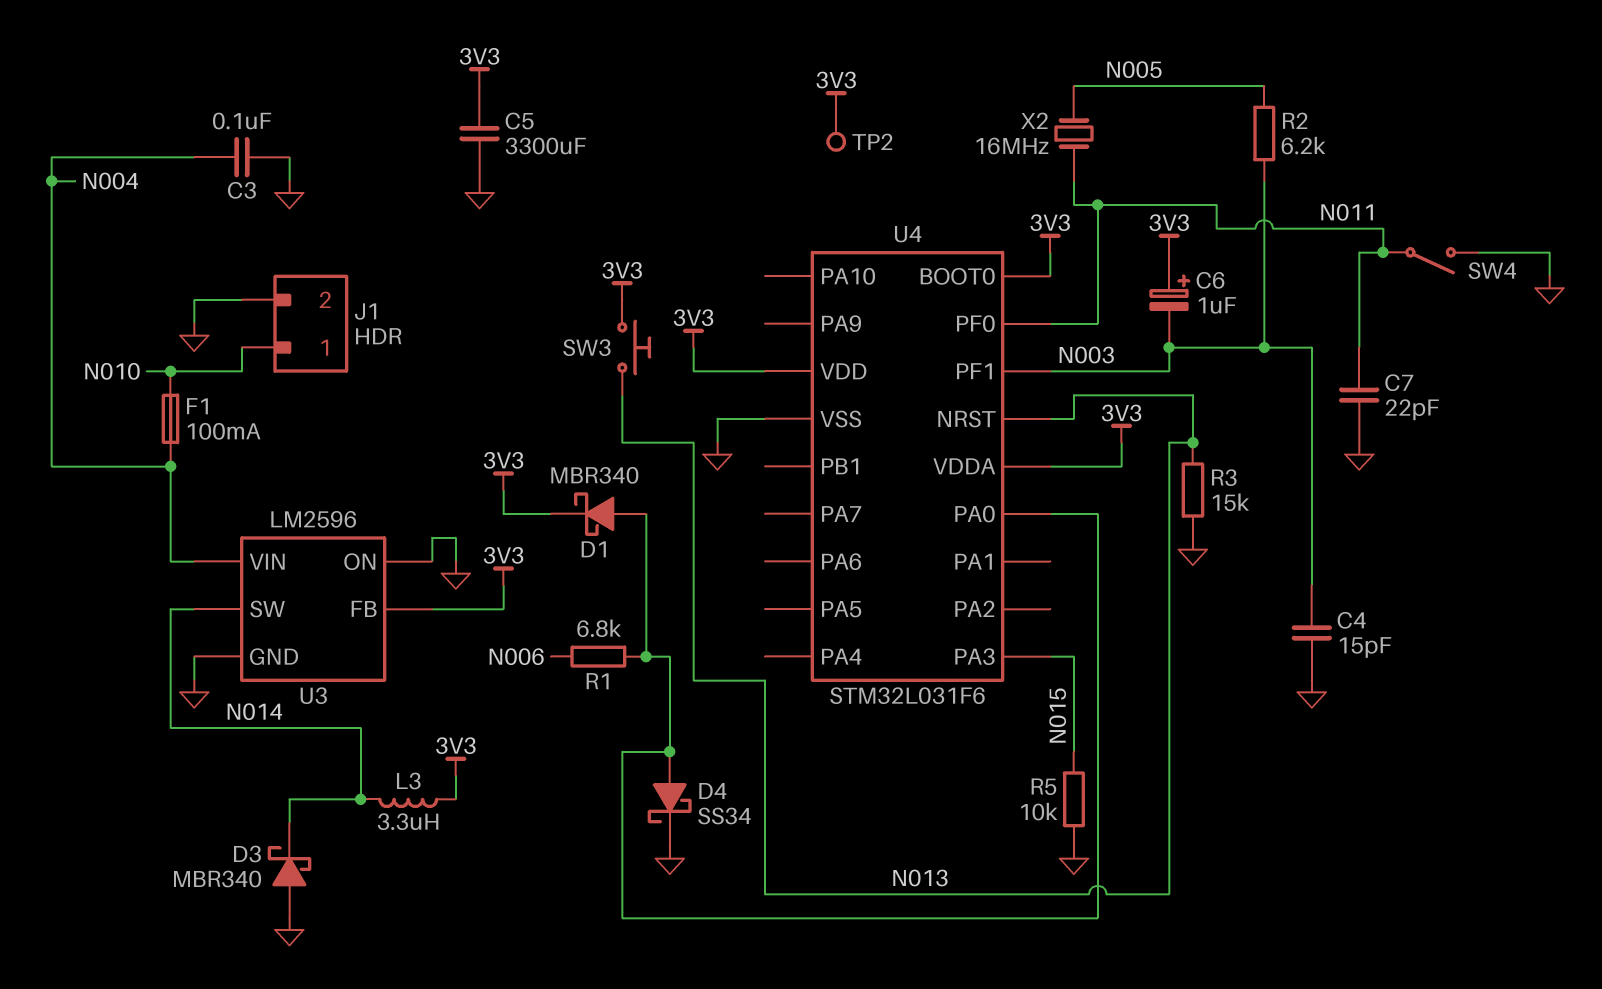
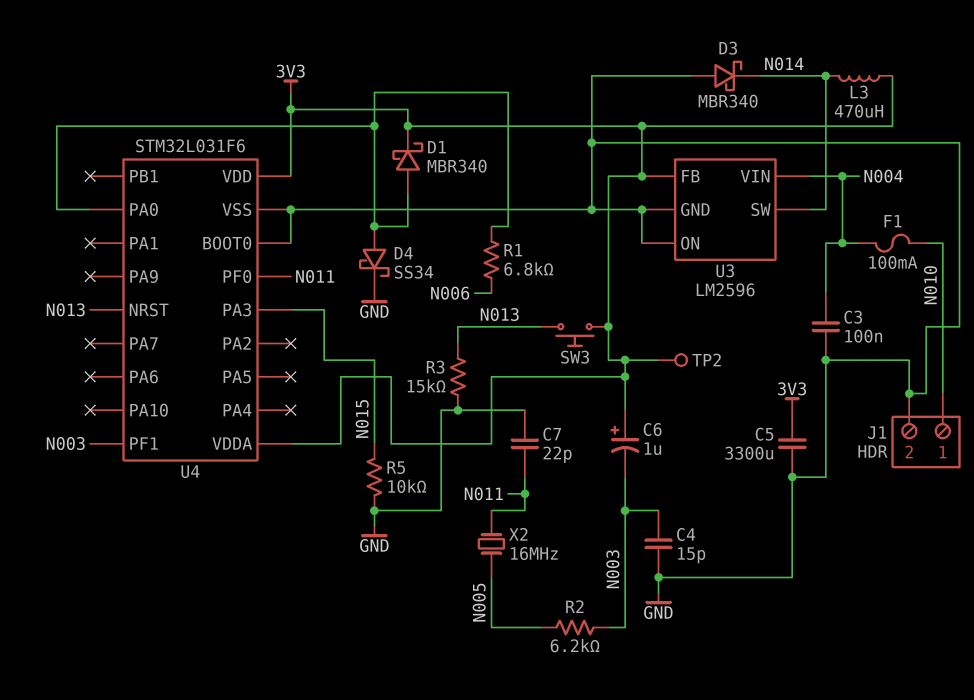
L3: 3.3uH (3V3, N014) -> 470uH (3V3, N014)
SW4: switch (GND, N011) -> none
U4 pin BOOT0: 3V3 -> GND

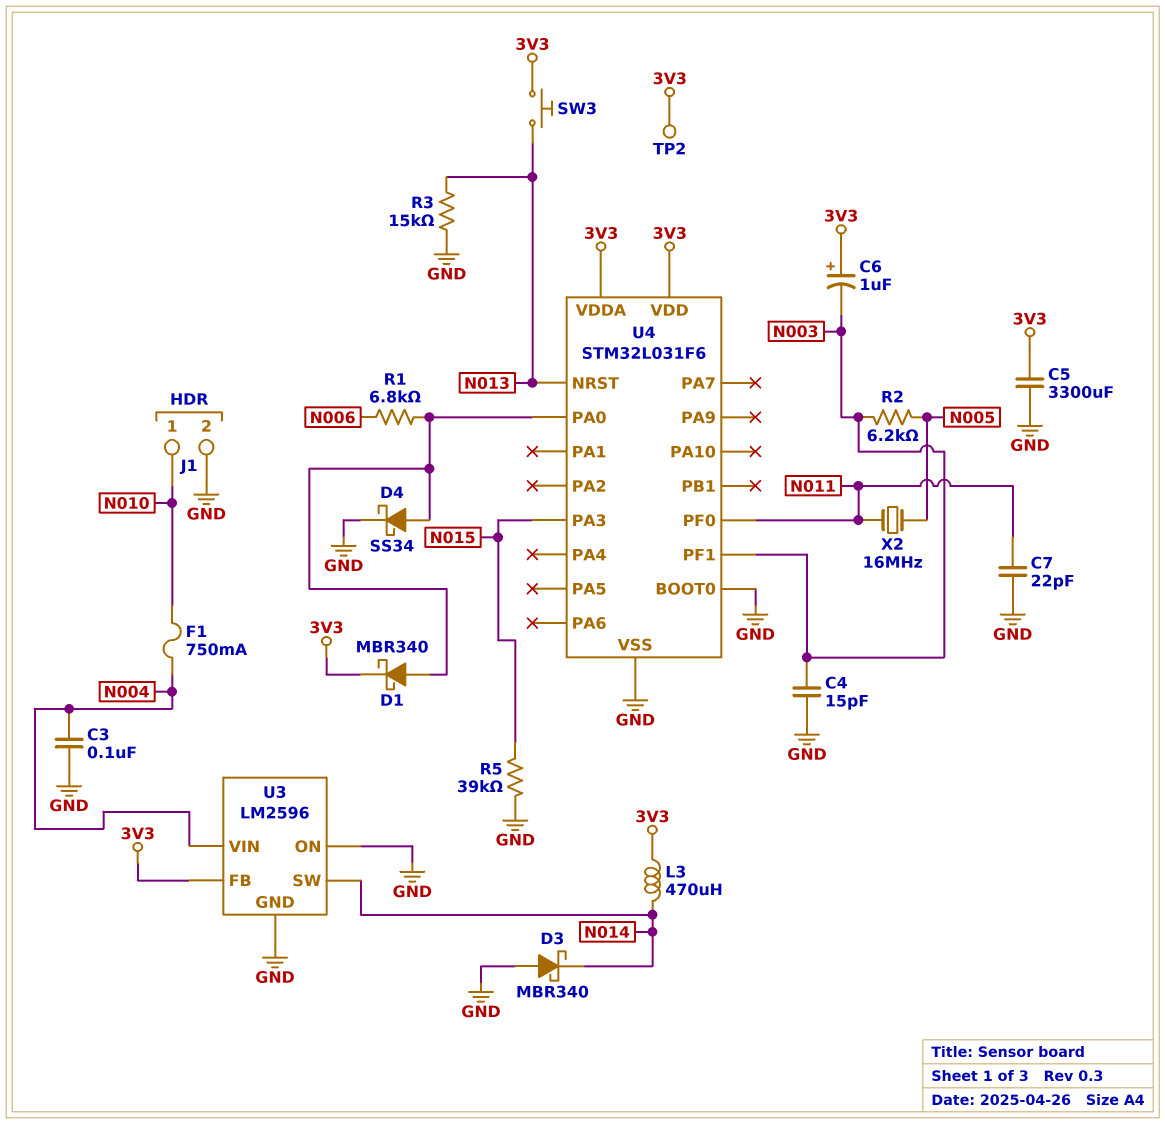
F1: 100mA (N004, N010) -> 750mA (N004, N010)
R5: 10k (GND, N015) -> 39k (GND, N015)

